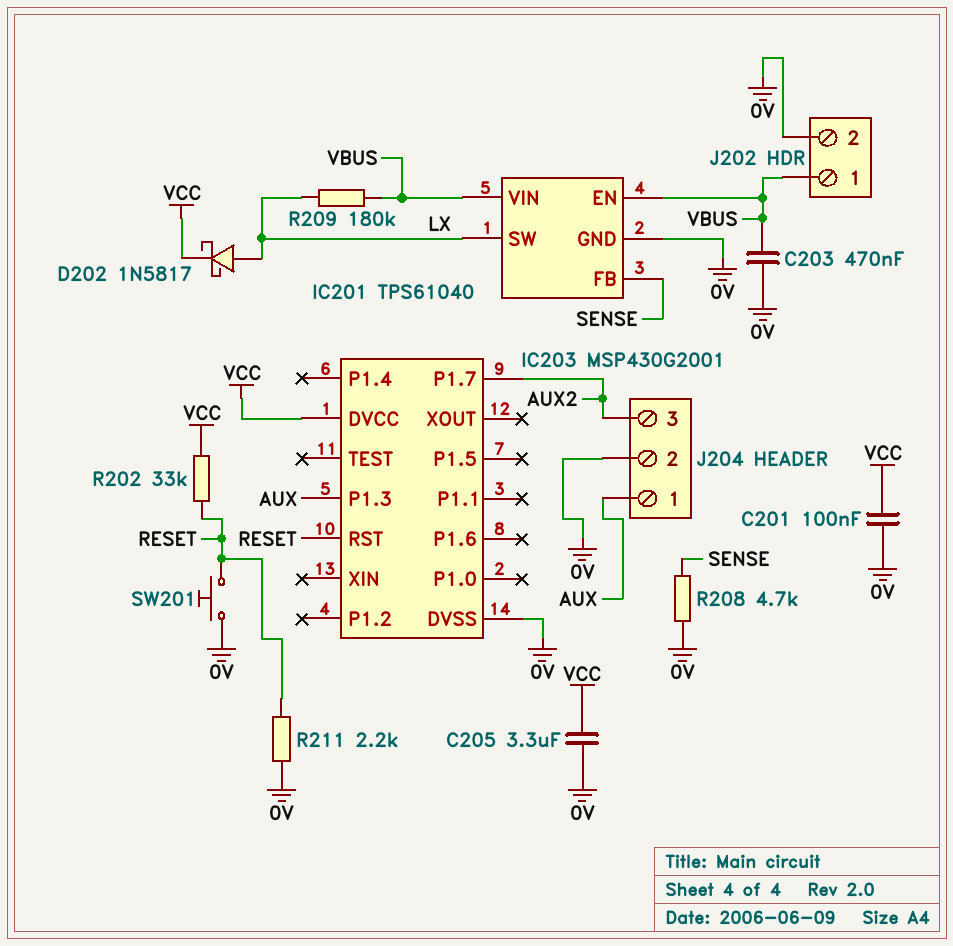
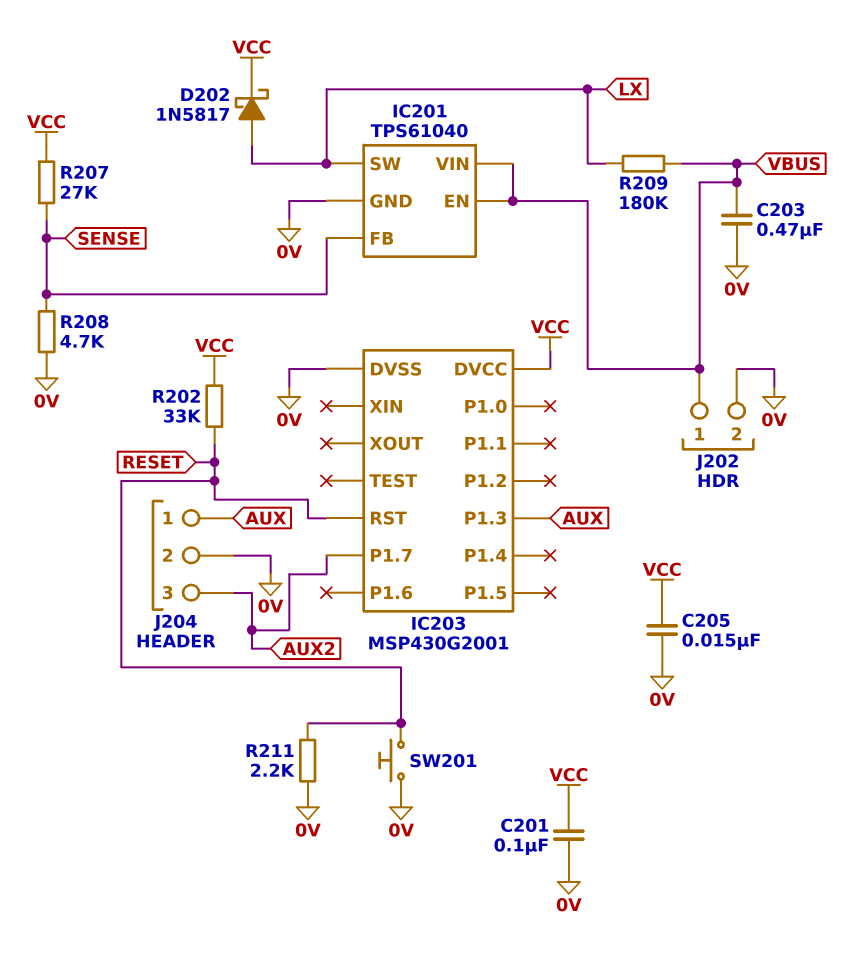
C205: 3.3uF (0V, VCC) -> 15nF (0V, VCC)
R207: none -> 27k (SENSE, VCC)

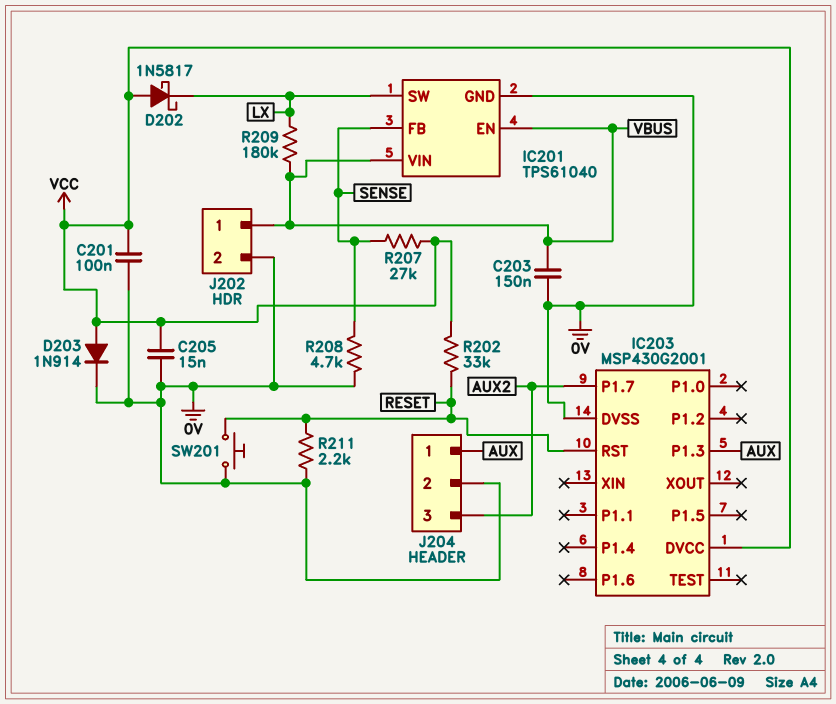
C203: 470nF (0V, VBUS) -> 150nF (0V, VBUS)
D202: schottky 1N5817 (A LX, K VCC) -> schottky 1N5817 (A VCC, K LX)
D203: none -> diode 1N914 (A VCC, K 0V)

